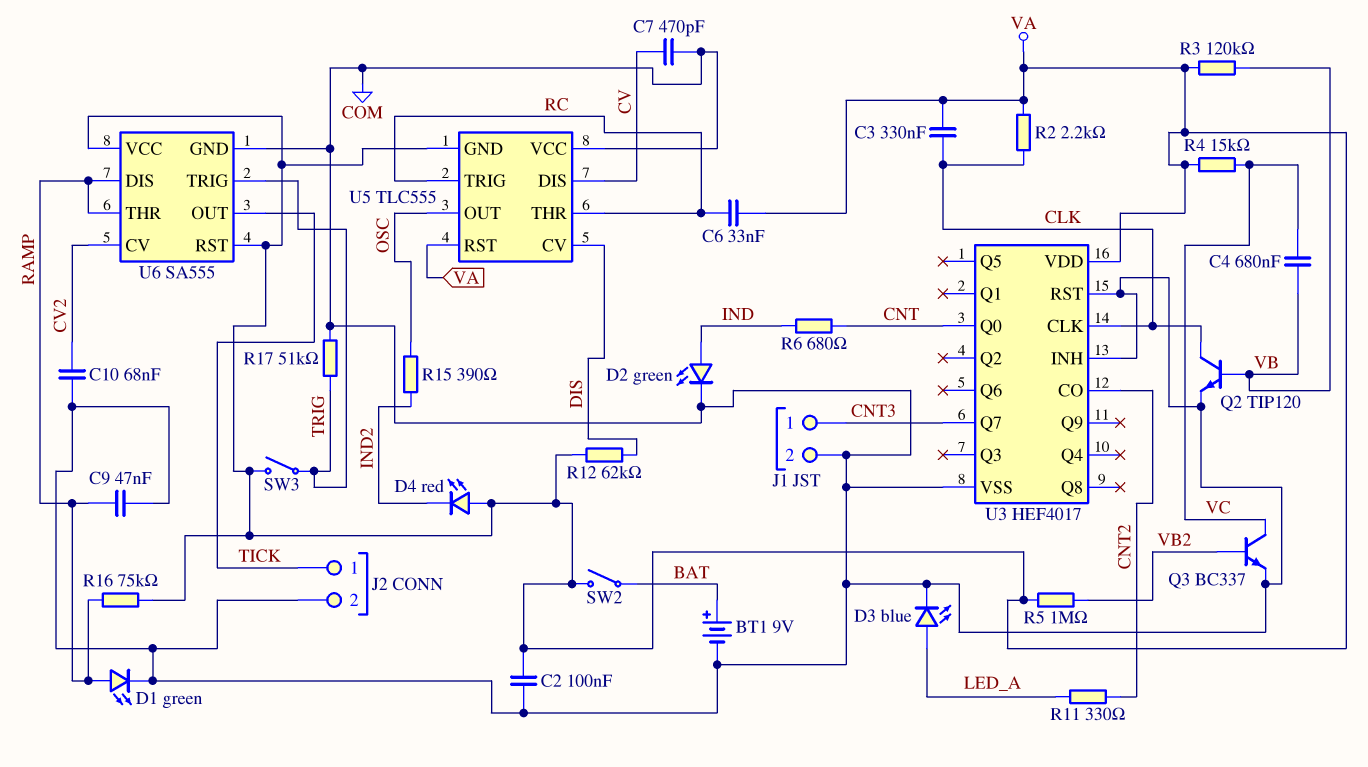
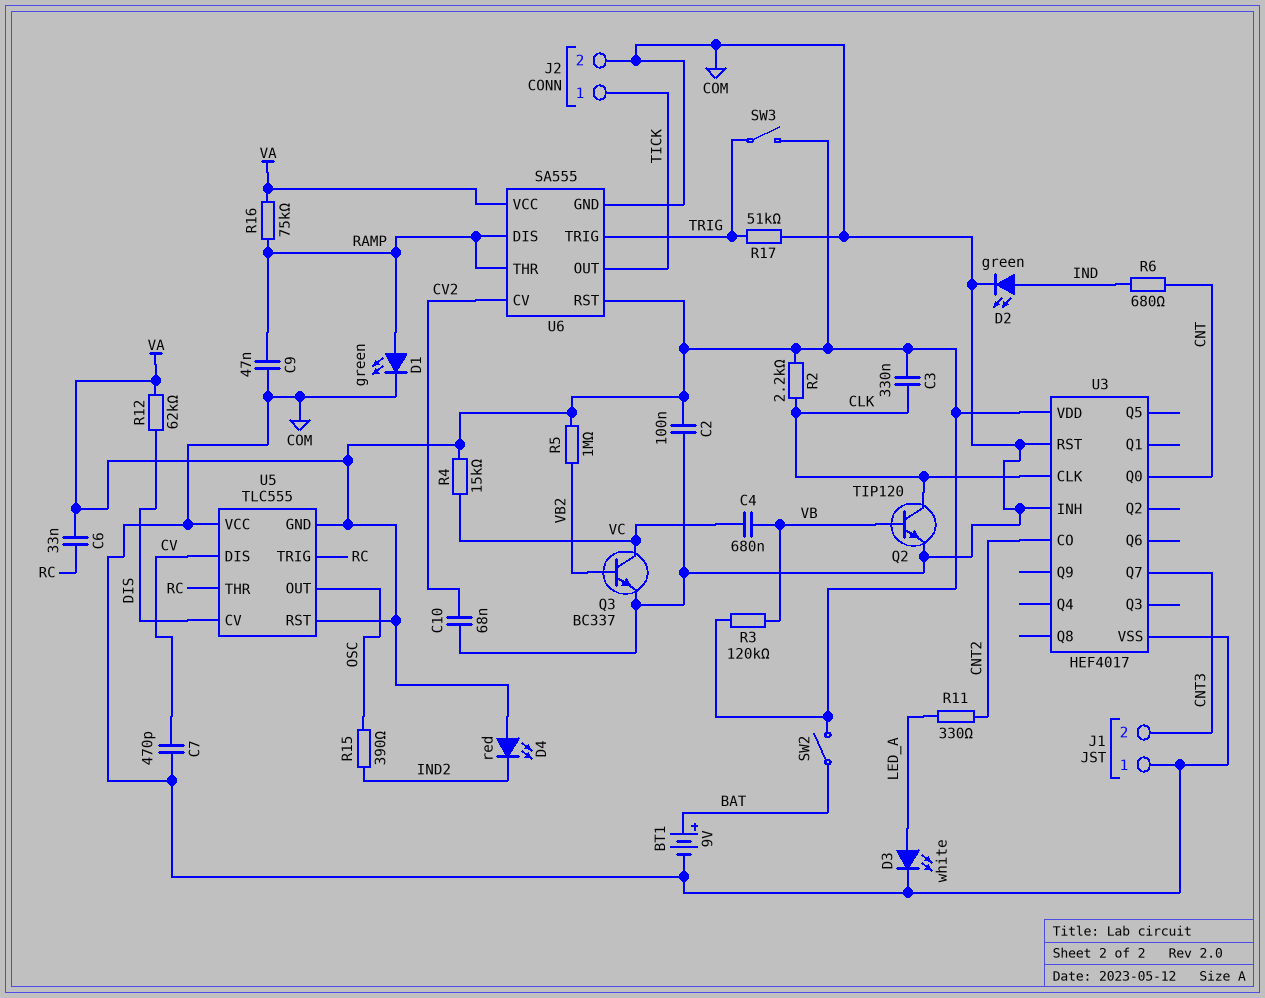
D3: LED blue (A LED_A, K COM) -> LED white (A LED_A, K COM)
J1 pin 1: CNT3 -> COM
J1 pin 2: COM -> CNT3

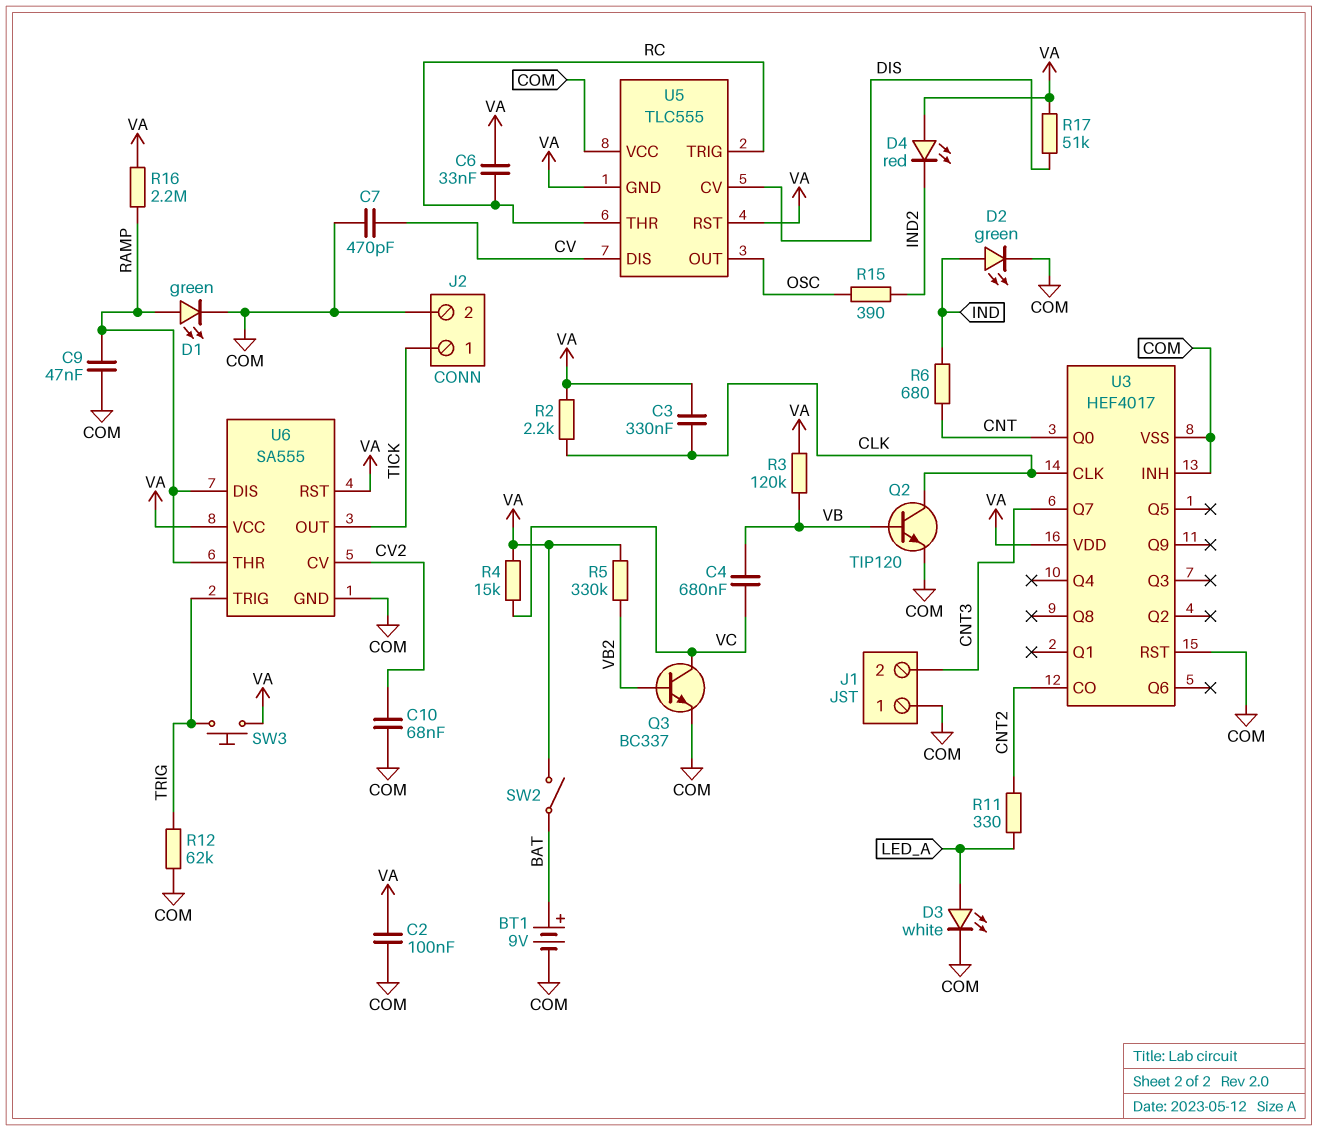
R5: 1M (VA, VB2) -> 330k (VA, VB2)
R12: 62k (DIS, VA) -> 62k (COM, TRIG)
R16: 75k (RAMP, VA) -> 2.2M (RAMP, VA)
R17: 51k (COM, TRIG) -> 51k (DIS, VA)
SW3: switch (TRIG, VA) -> button (TRIG, VA)

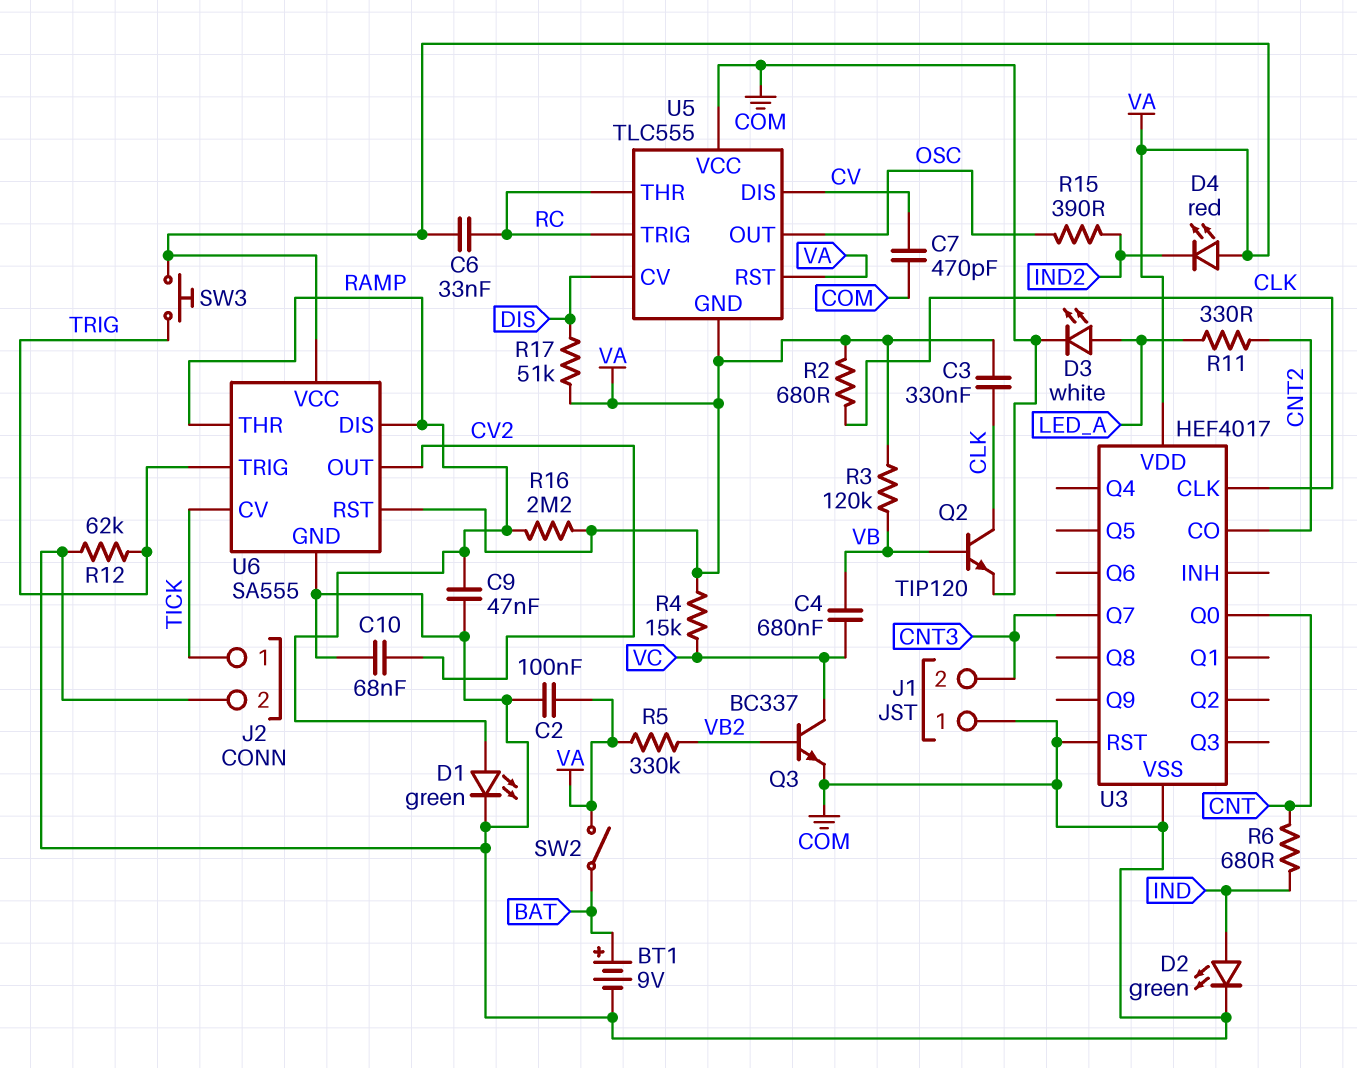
R2: 2.2k (CLK, VA) -> 680 (CLK, VA)
U3 pin INH: COM -> none
U6 pin CV: CV2 -> TICK
U6 pin OUT: TICK -> CV2

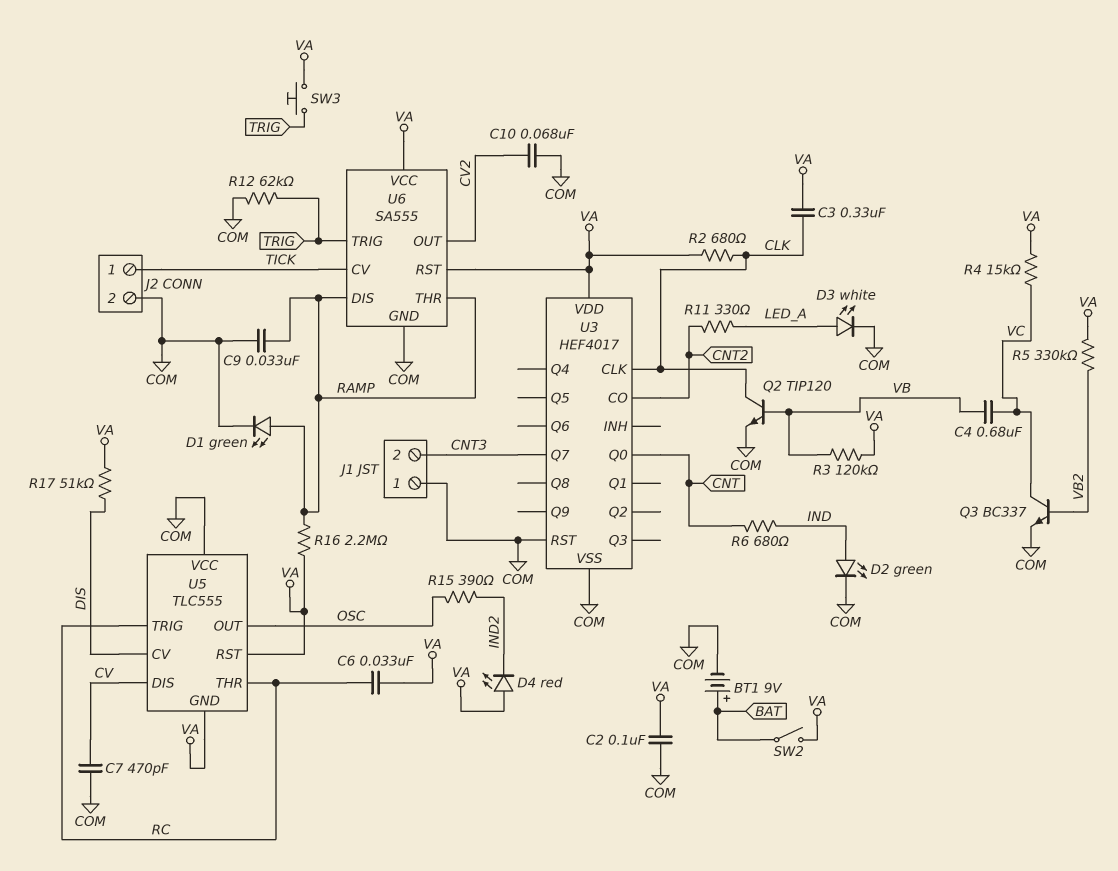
C9: 47nF (COM, RAMP) -> 33nF (COM, RAMP)

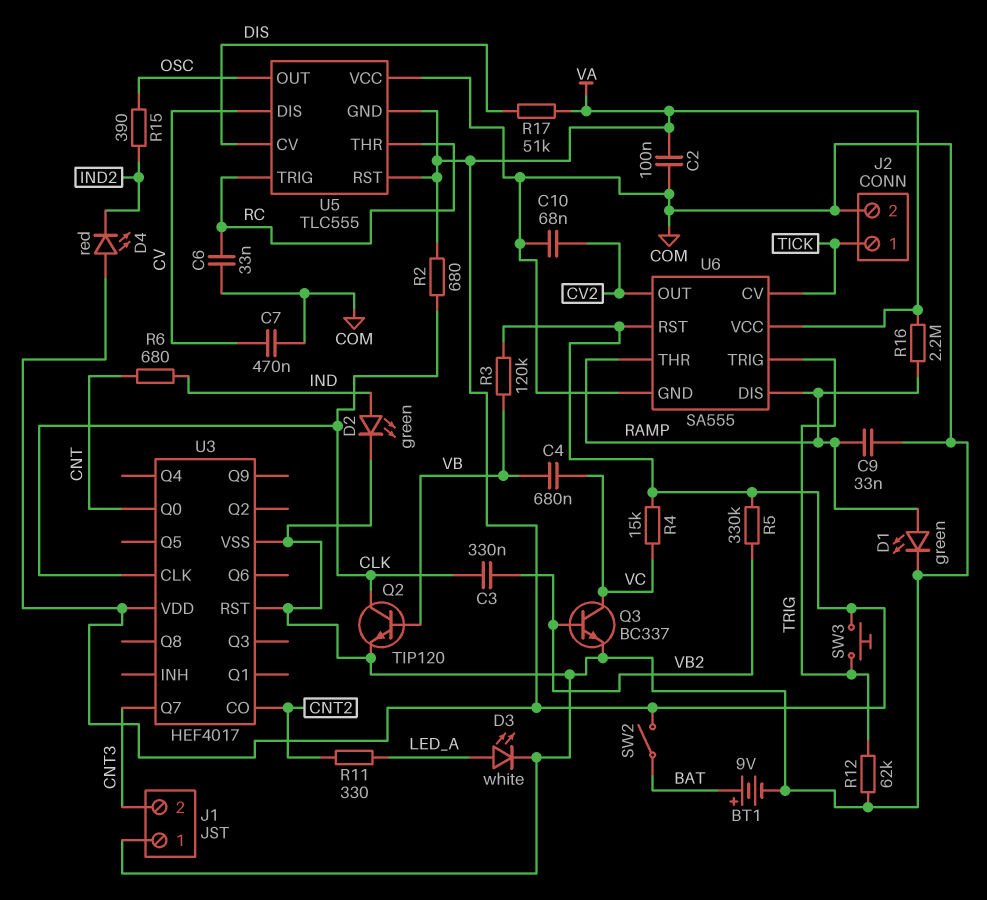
C3: 330nF (CLK, VA) -> 330nF (CLK, VB2)
C6: 33nF (RC, VA) -> 33nF (COM, RC)
C7: 470pF (COM, CV) -> 470nF (COM, CV)

